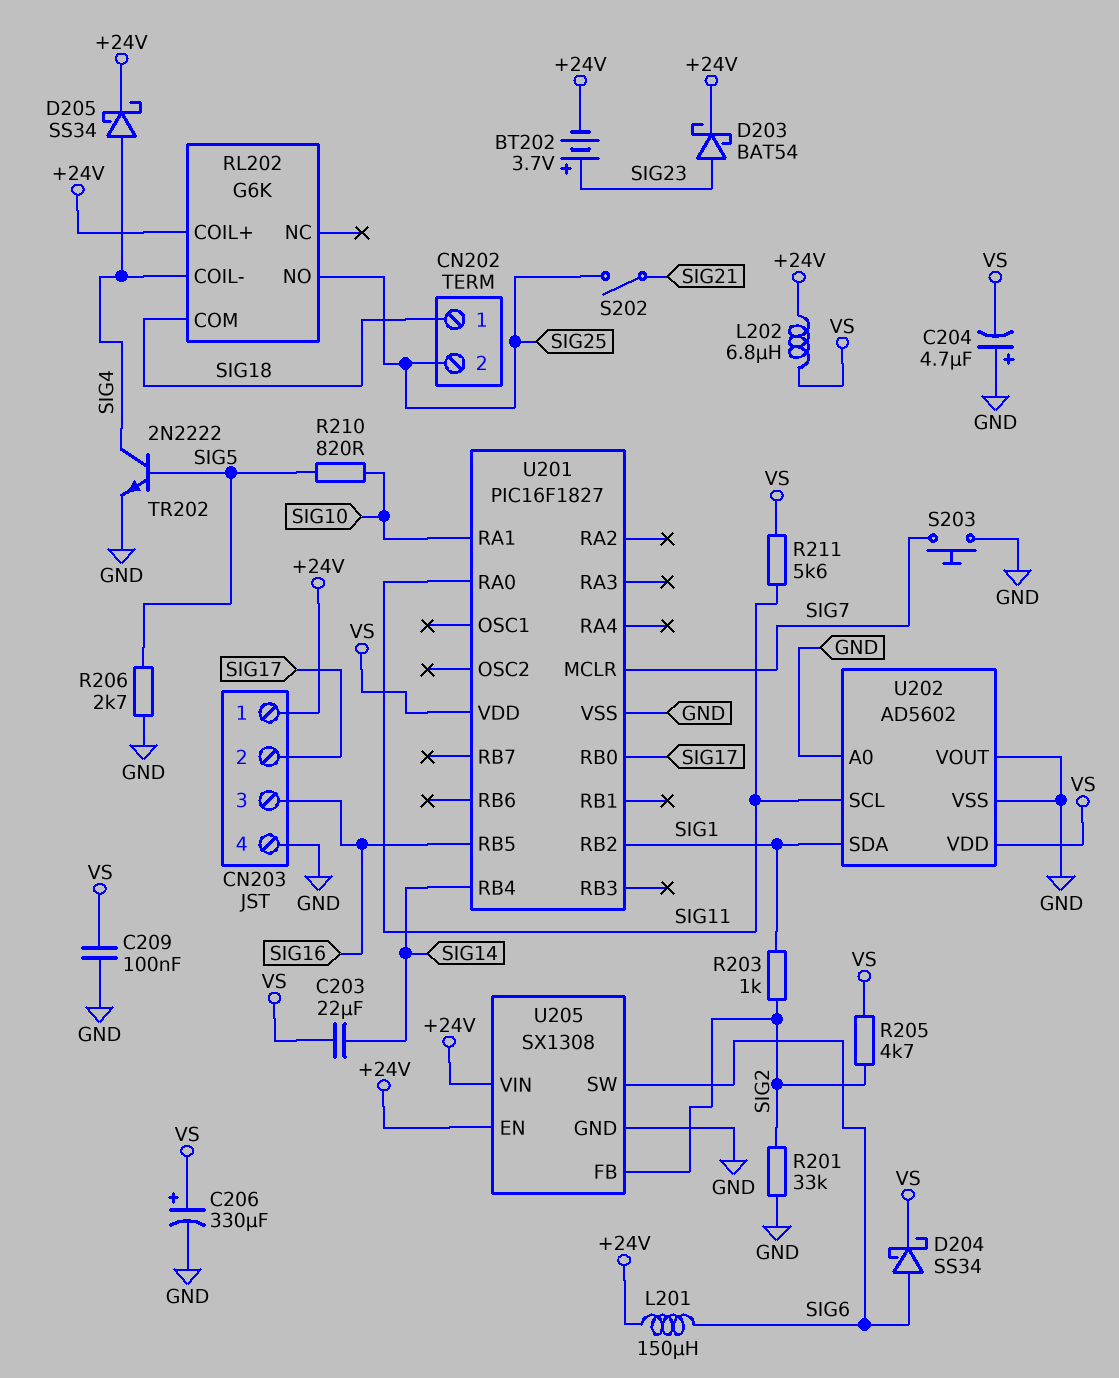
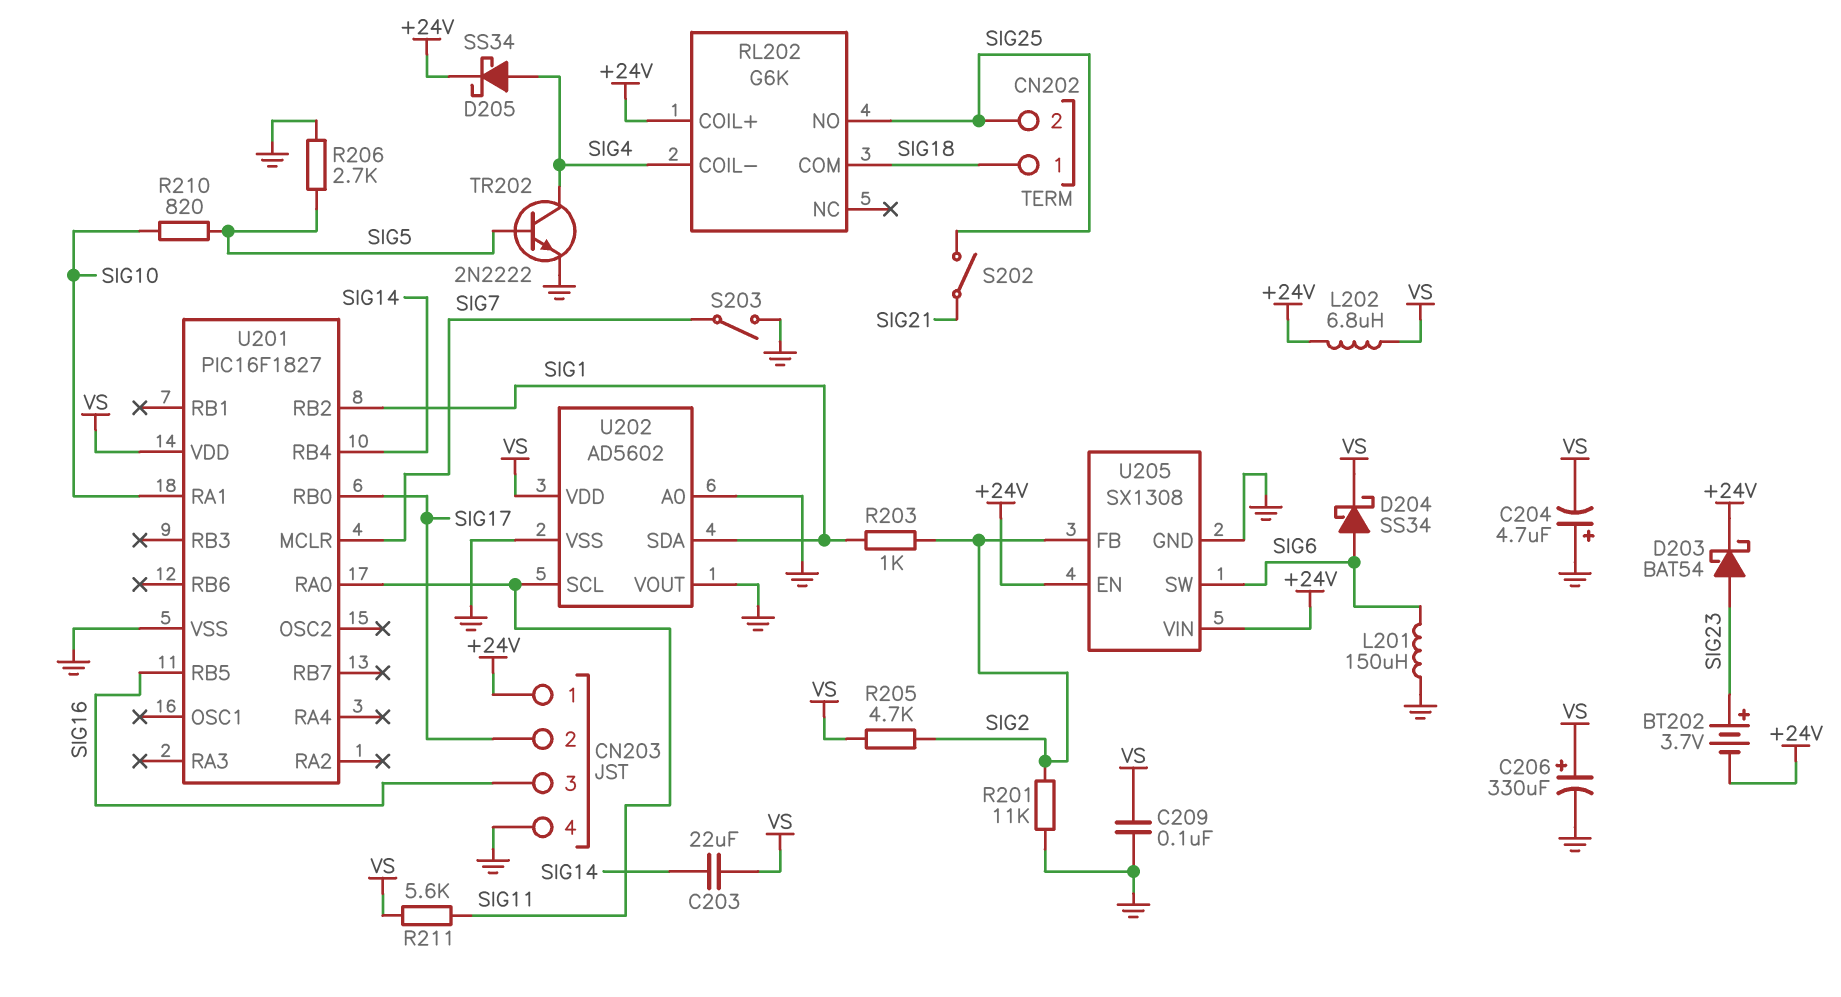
L201: 150uH (+24V, SIG6) -> 150uH (GND, SIG6)
R201: 33k (GND, SIG2) -> 11k (GND, SIG2)
S203: button (GND, SIG7) -> switch (GND, SIG7)

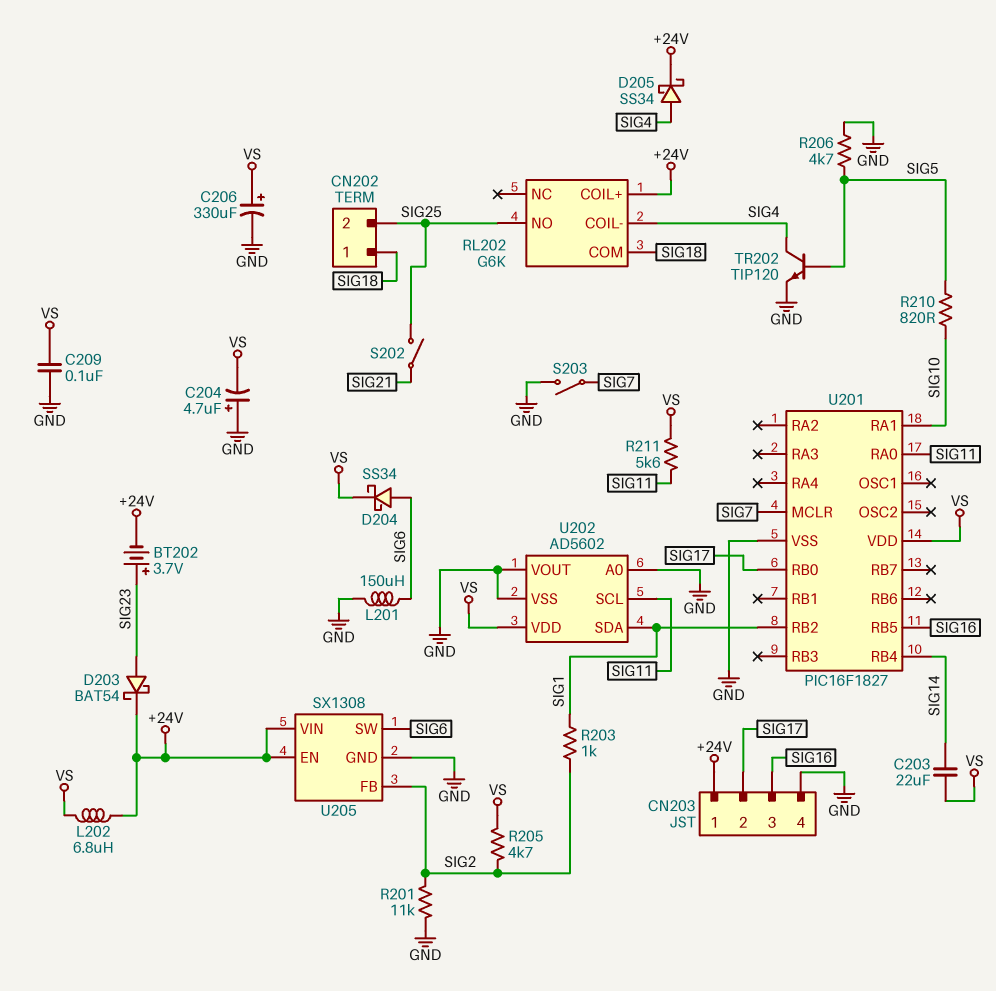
R206: 2.7k (GND, SIG5) -> 4.7k (GND, SIG5)
TR202: NPN 2N2222 (B SIG5, C SIG4, E GND) -> NPN TIP120 (B SIG5, C SIG4, E GND)

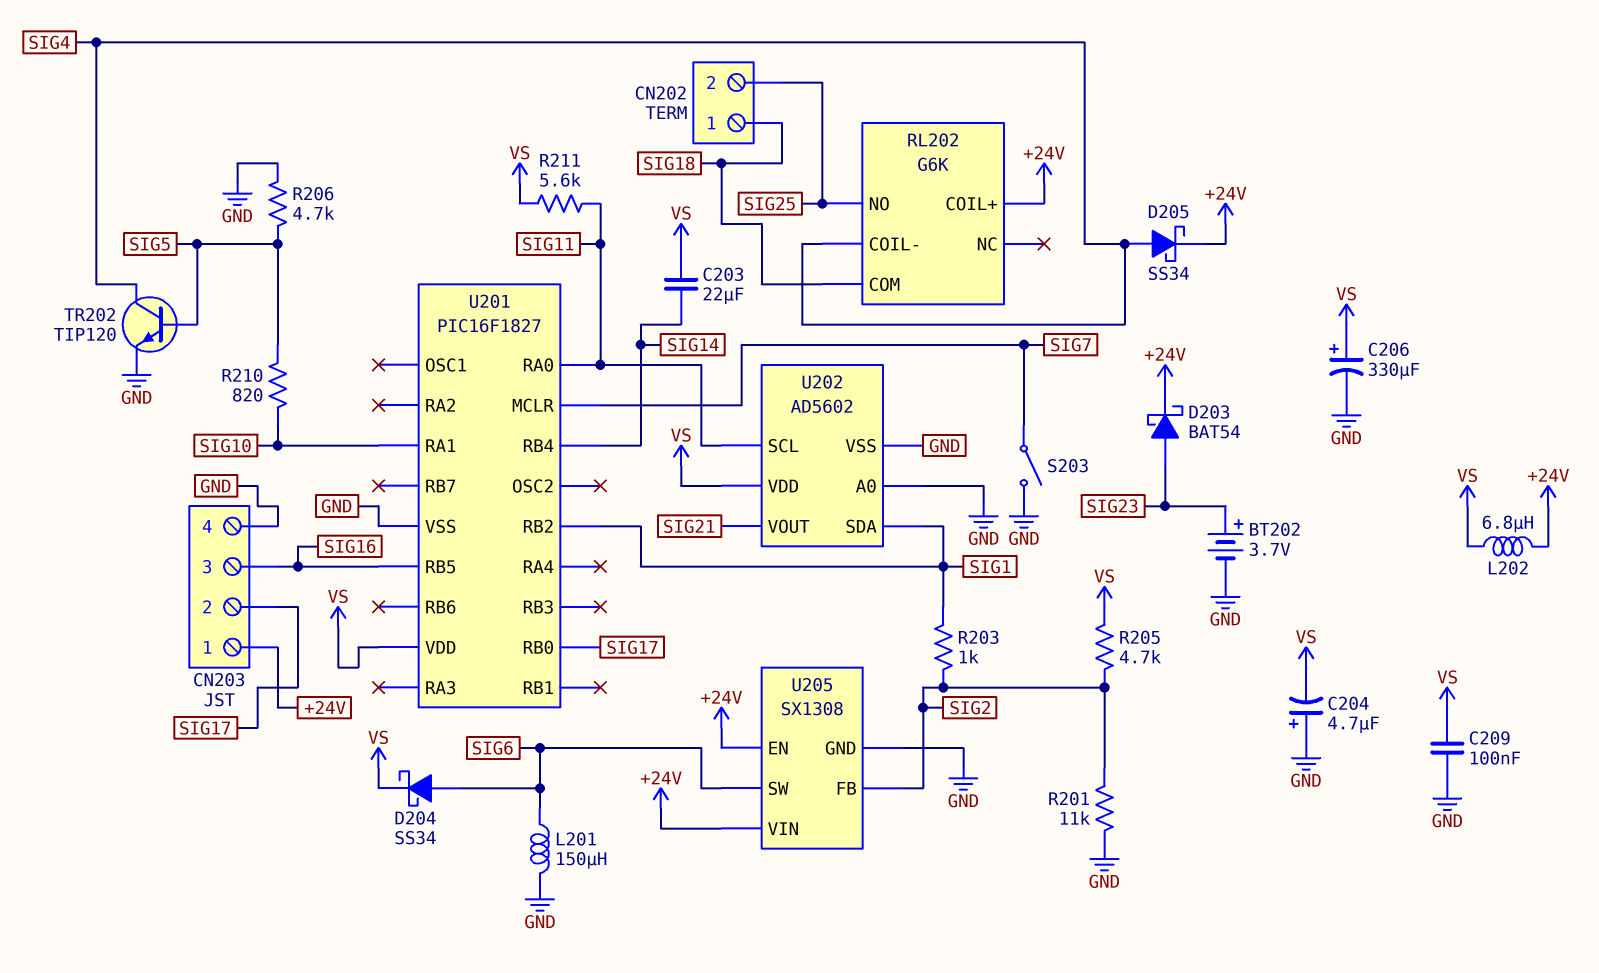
BT202: 3.7V (plus SIG23, minus +24V) -> 3.7V (plus SIG23, minus GND)
S202: switch (SIG21, SIG25) -> none
U202 pin VOUT: GND -> SIG21

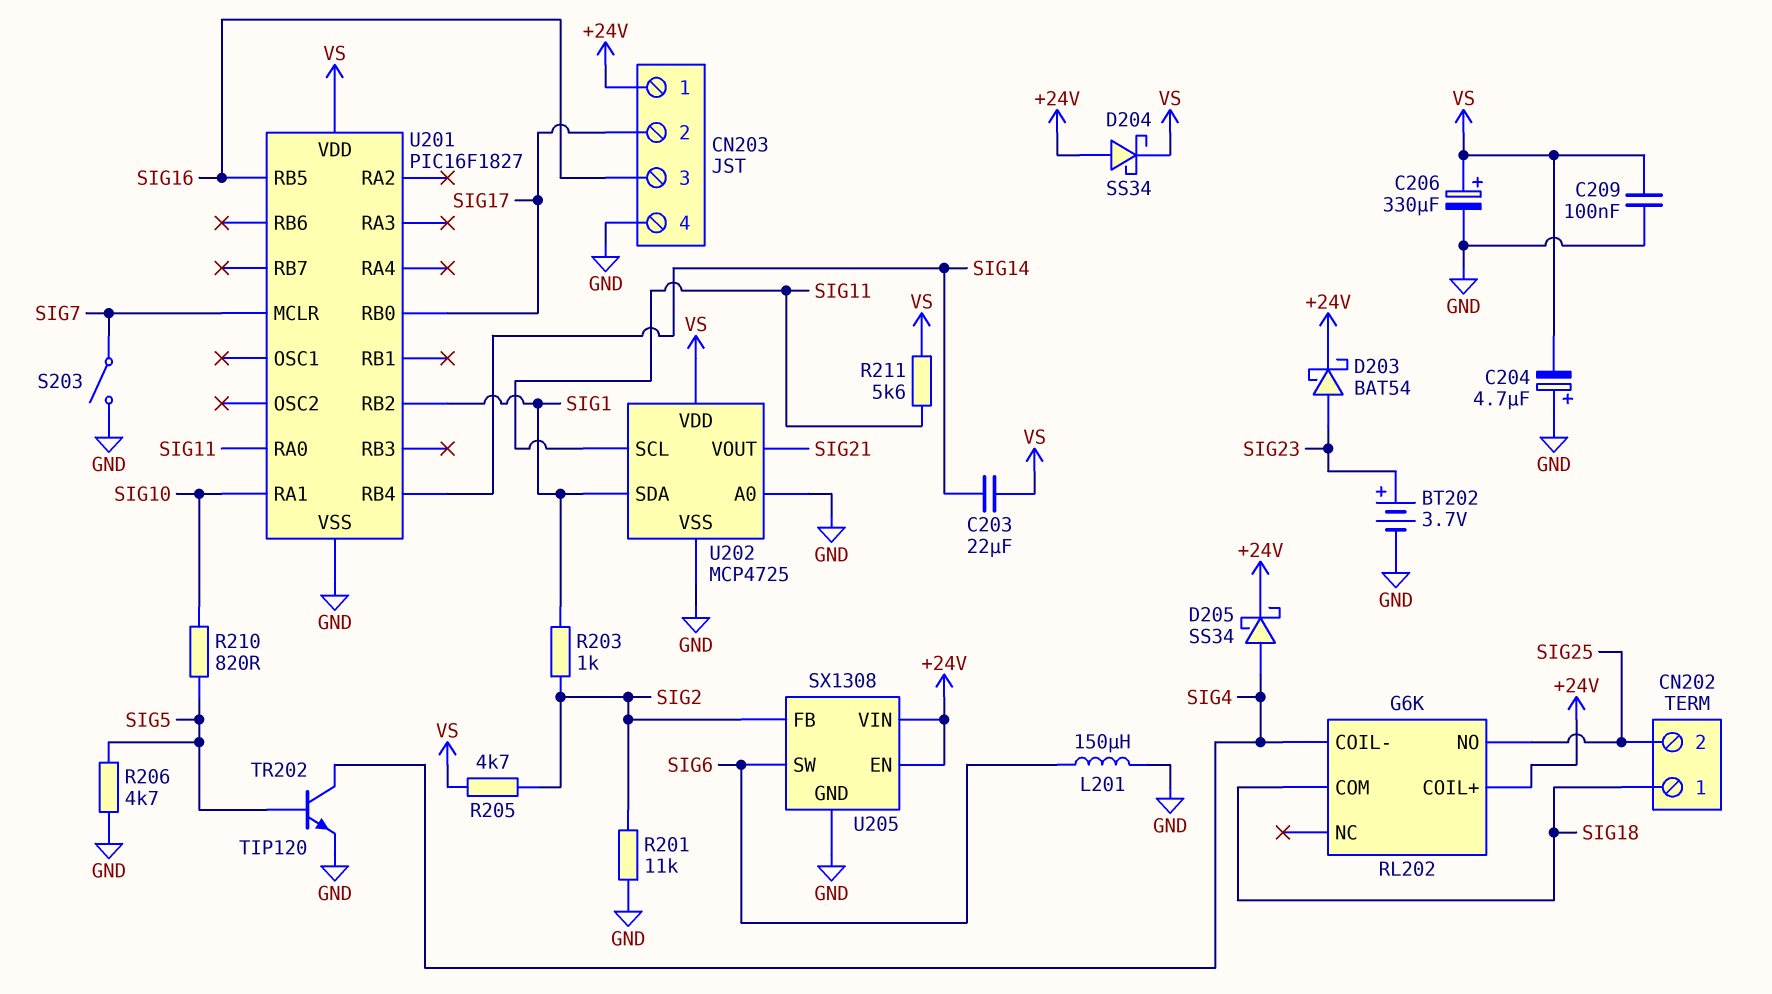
D204: schottky SS34 (A SIG6, K VS) -> schottky SS34 (A +24V, K VS)
L202: 6.8uH (+24V, VS) -> none
U202: AD5602 -> MCP4725

